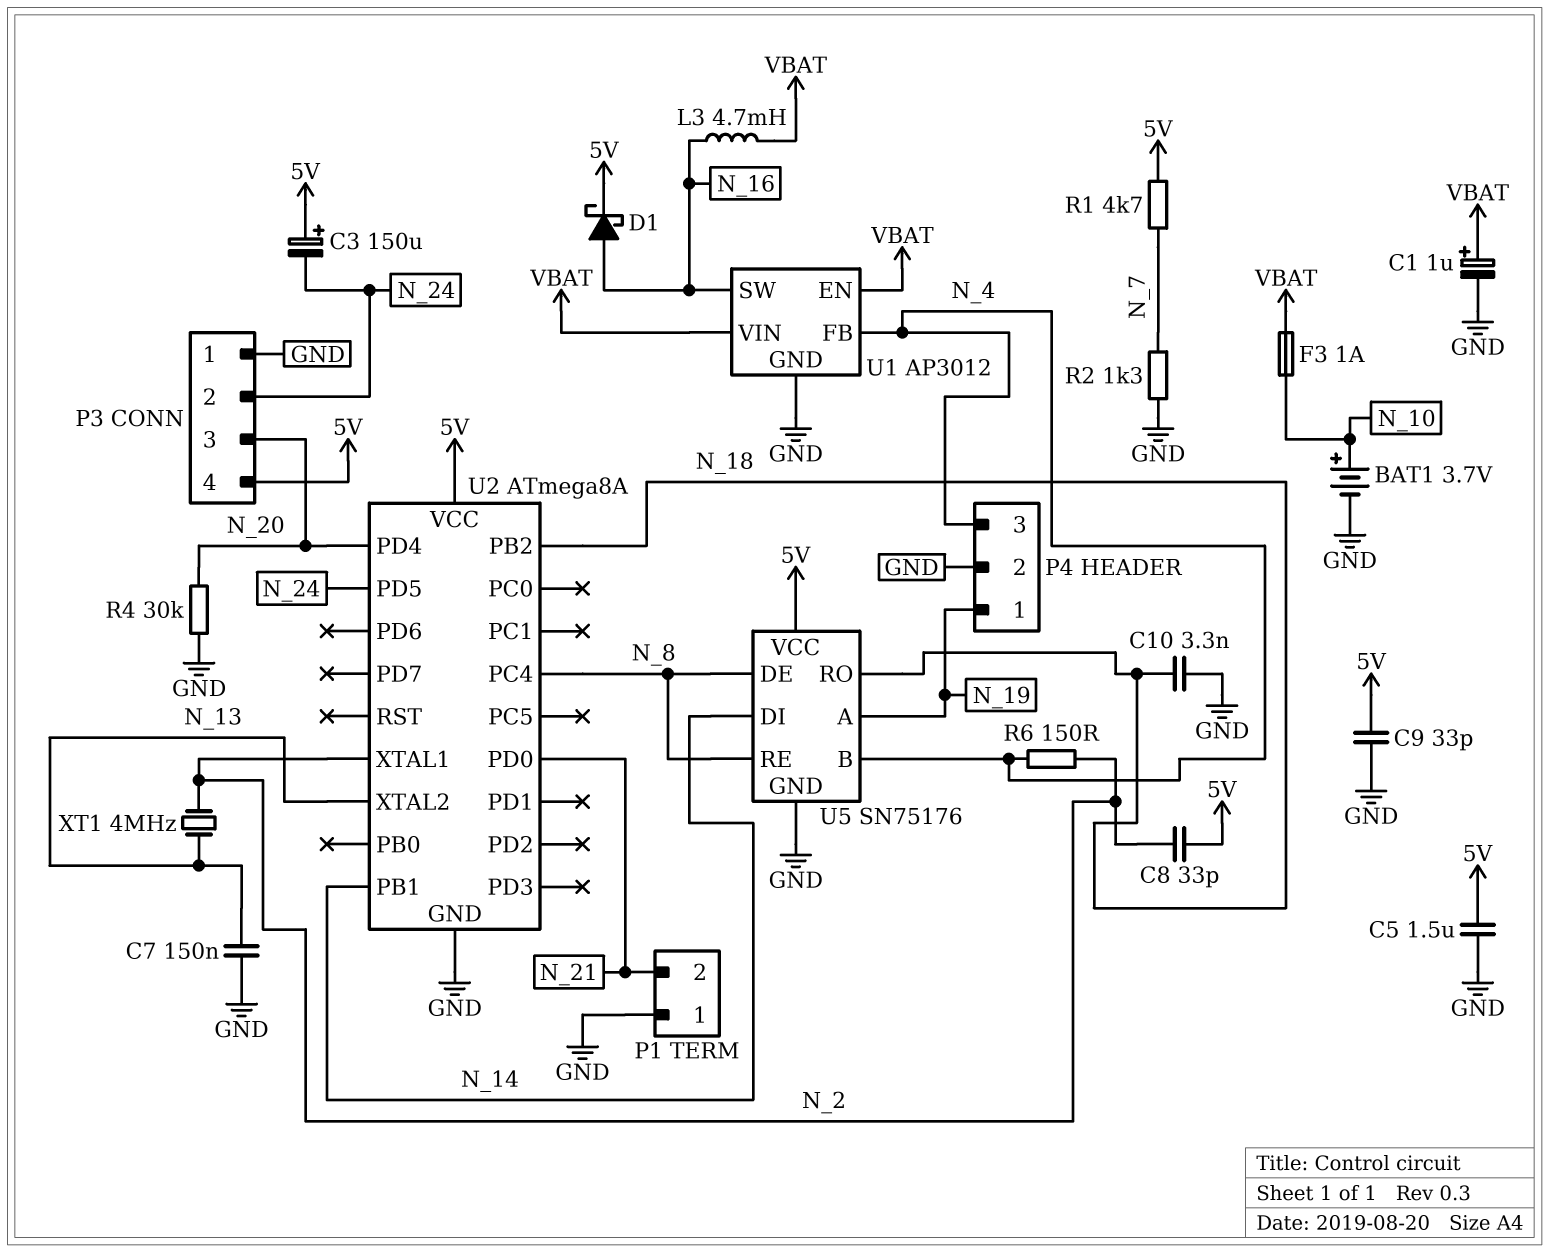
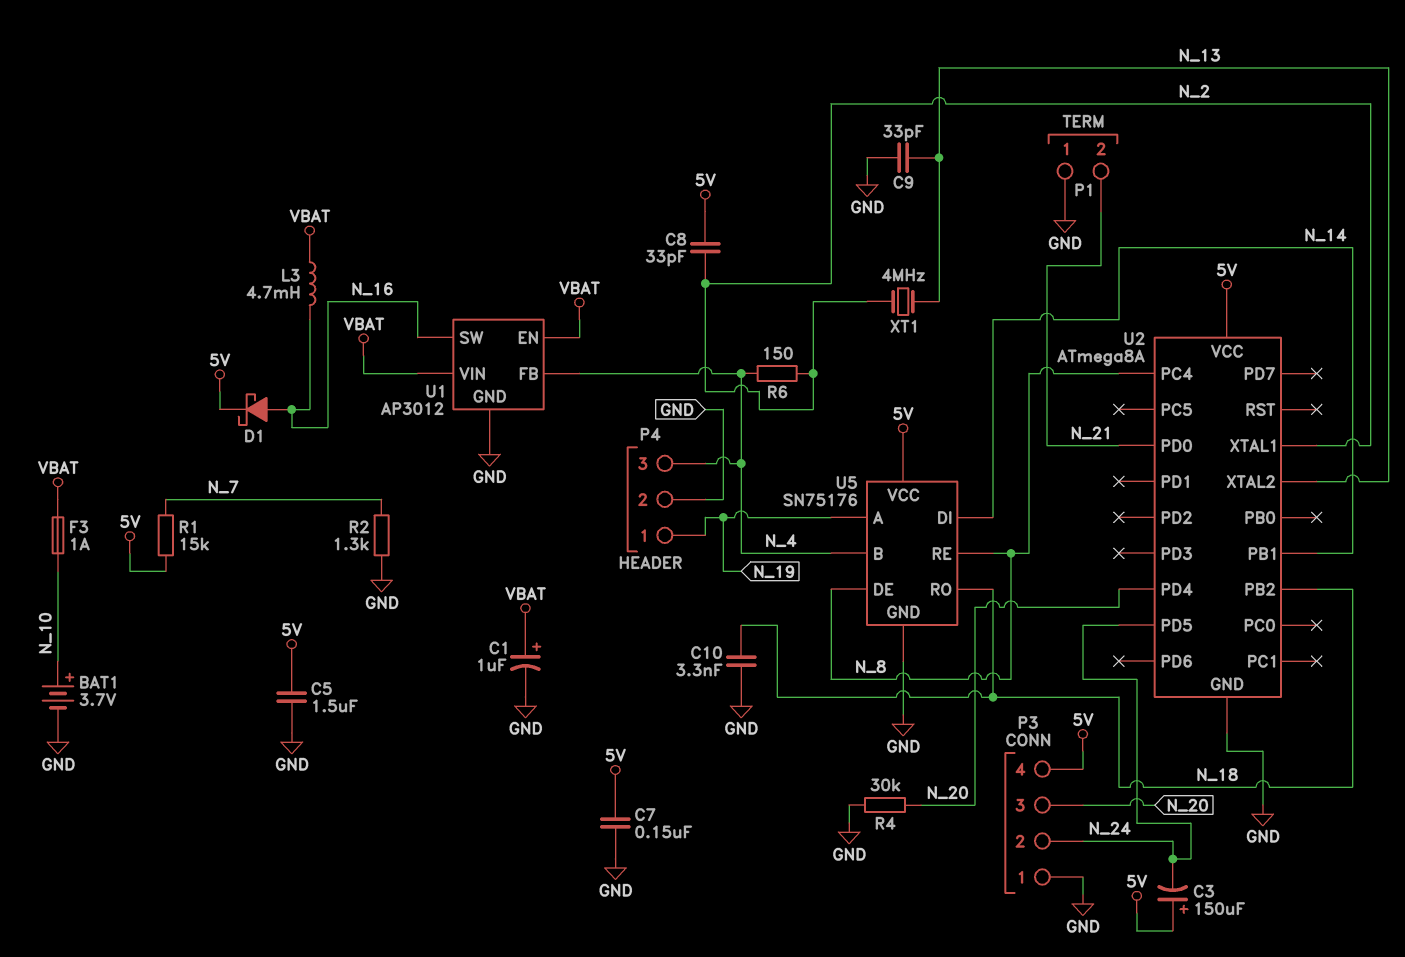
C7: 150nF (GND, N_13) -> 150nF (5V, GND)
C9: 33pF (5V, GND) -> 33pF (GND, N_13)
R1: 4.7k (5V, N_7) -> 15k (5V, N_7)

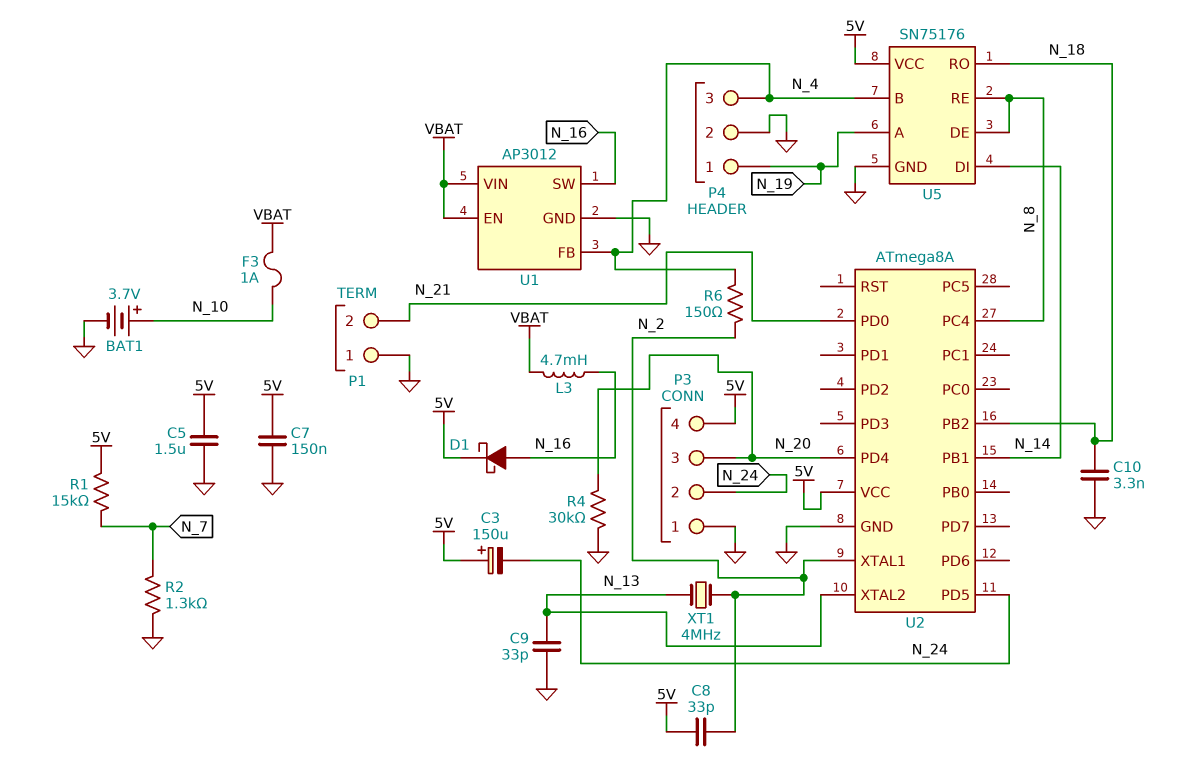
C1: 1uF (plus VBAT, minus GND) -> none

